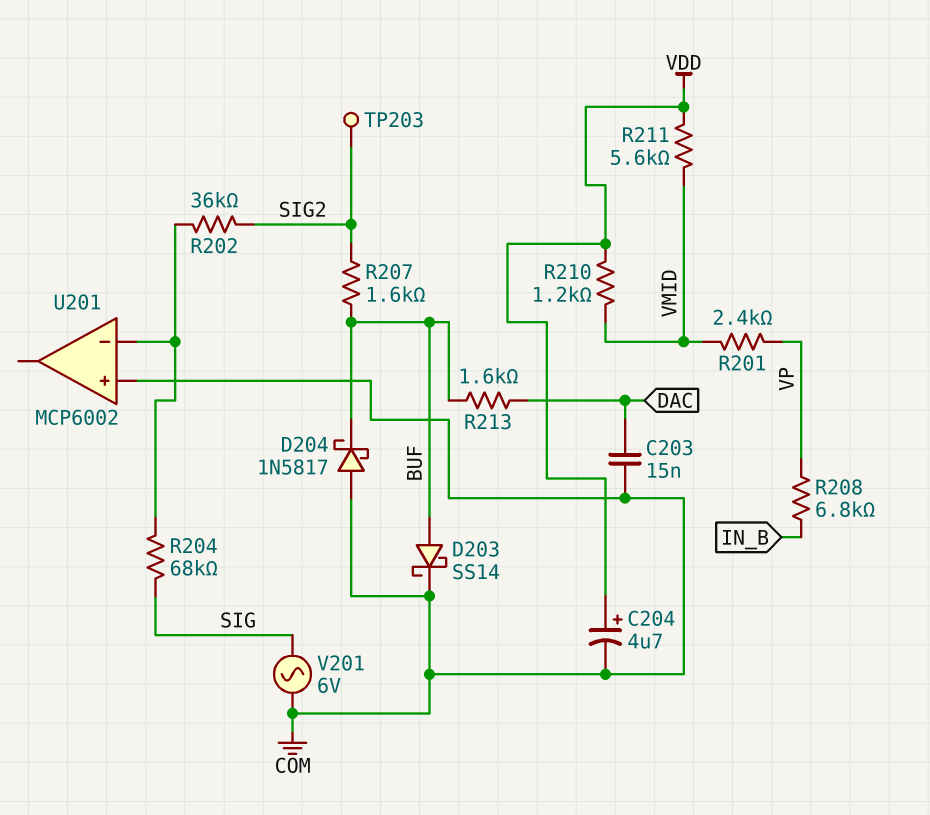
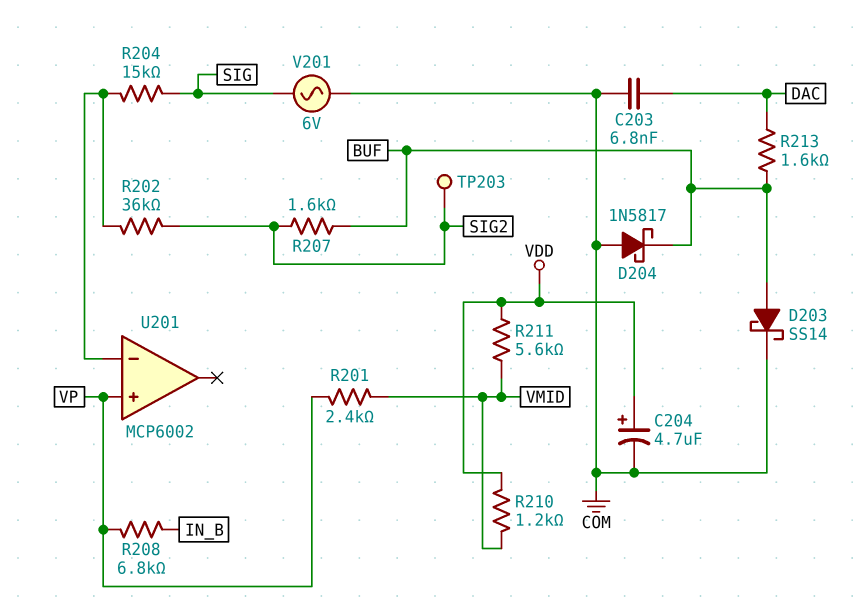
C203: 15nF (COM, DAC) -> 6.8nF (COM, DAC)
R204: 68k (SIG, U201/in-) -> 15k (SIG, U201/in-)
U201 pin in+: COM -> VP

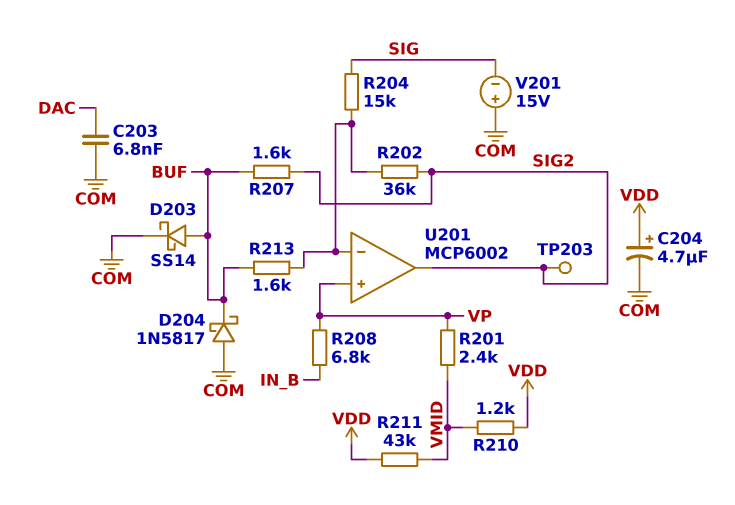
R211: 5.6k (VDD, VMID) -> 43k (VDD, VMID)
R213: 1.6k (BUF, DAC) -> 1.6k (BUF, U201/in-)
U201 pin out: none -> SIG2
V201: AC 6V (COM, SIG) -> 15V (plus COM, minus SIG)

